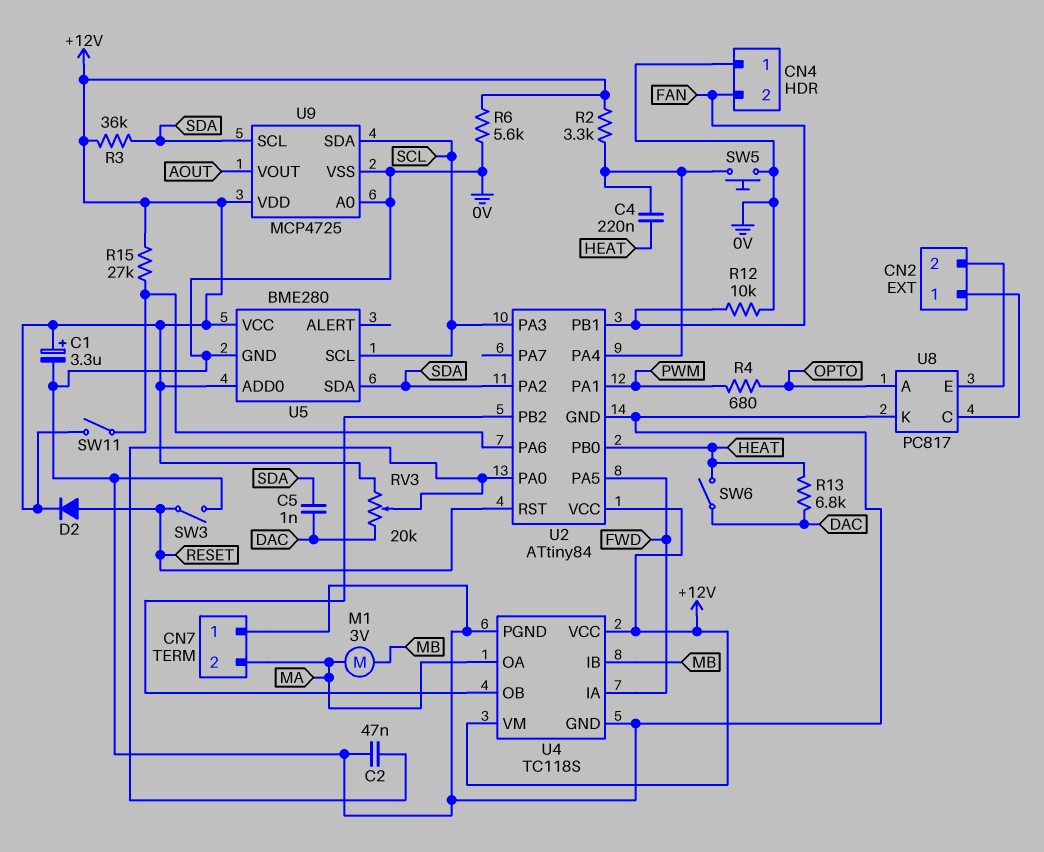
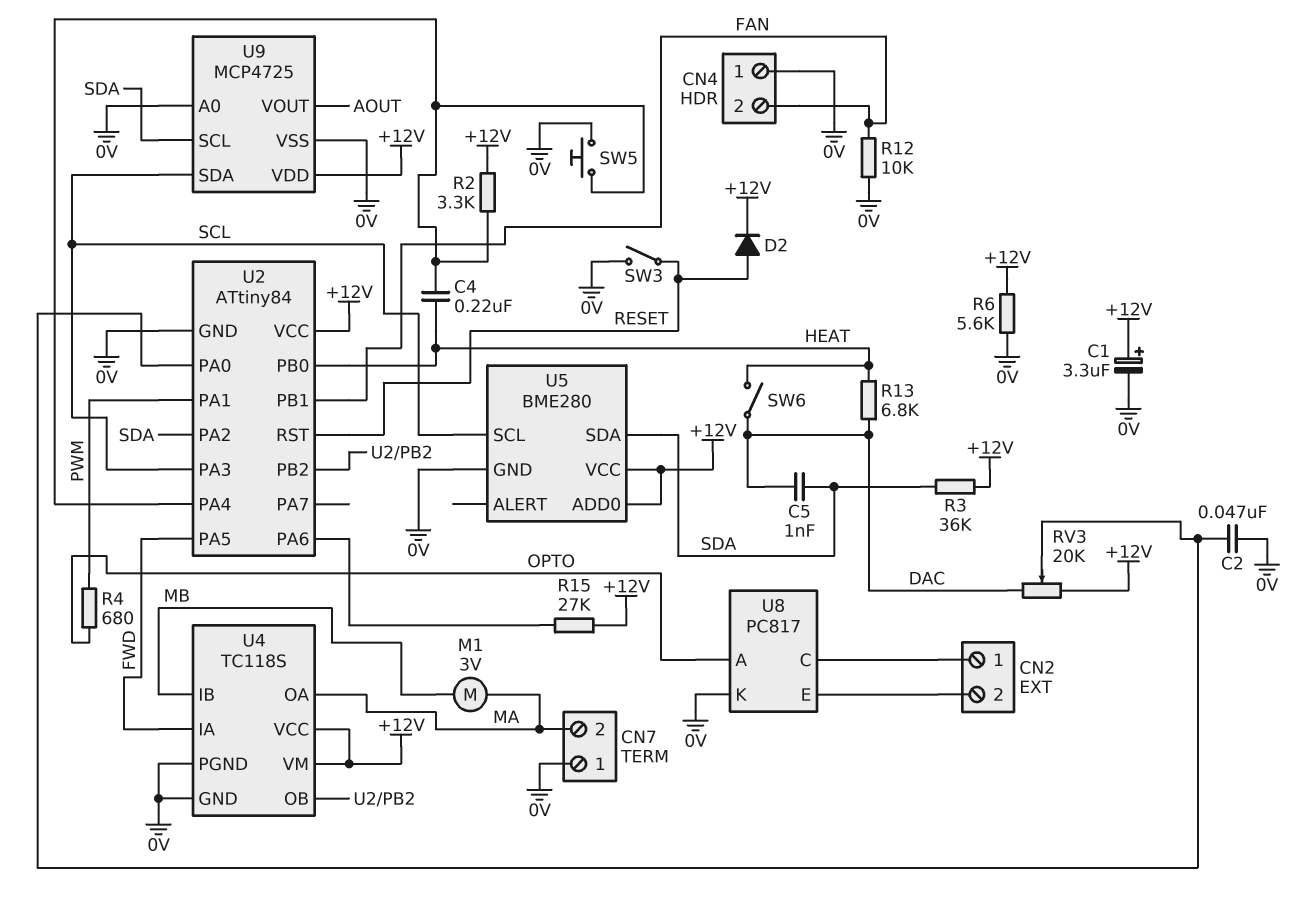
SW11: switch (+12V, U2/PA6) -> none

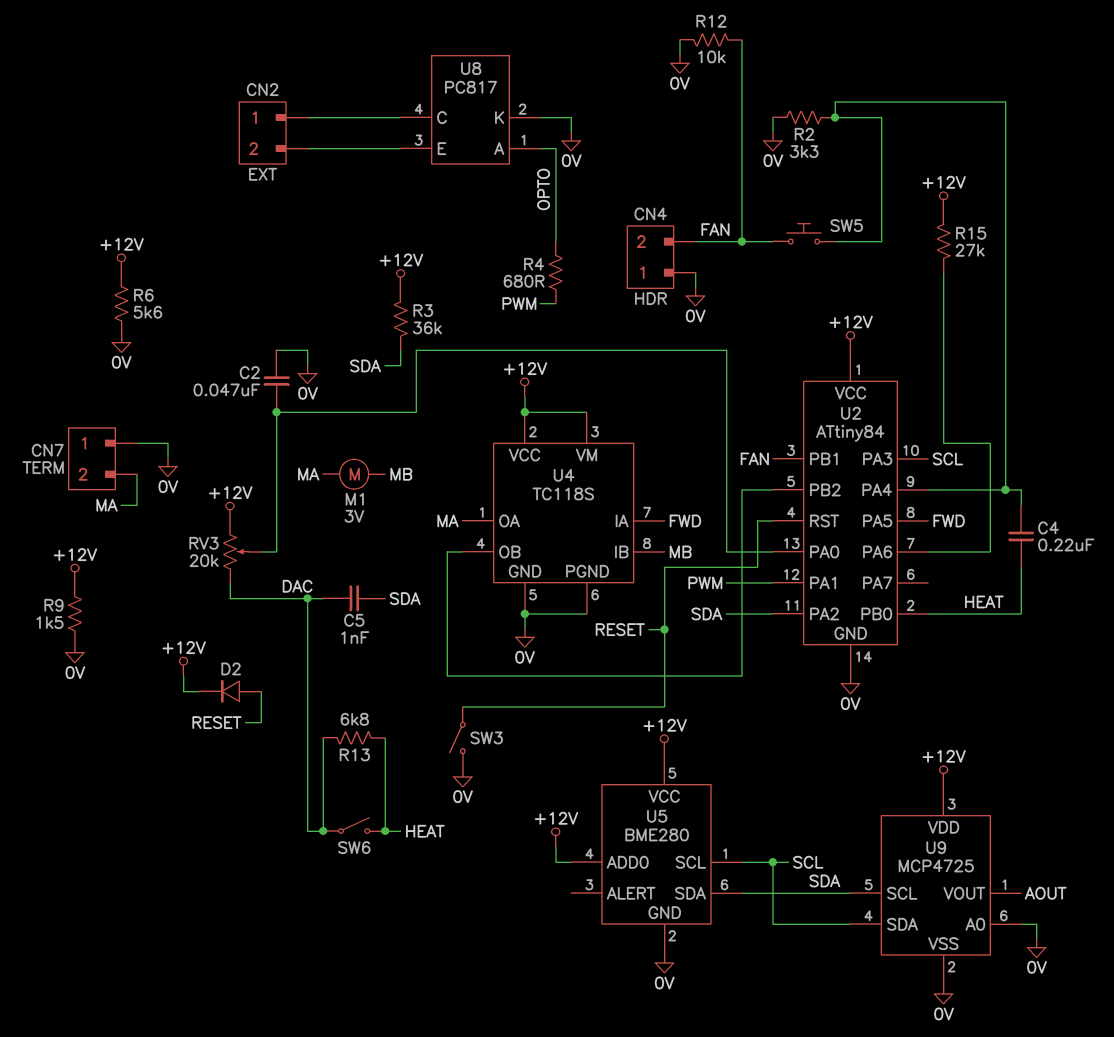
C1: 3.3uF (plus +12V, minus 0V) -> none
R2: 3.3k (+12V, U2/PA4) -> 3.3k (0V, U2/PA4)
R9: none -> 1.5k (+12V, 0V)
SW5: button (0V, U2/PA4) -> button (FAN, U2/PA4)

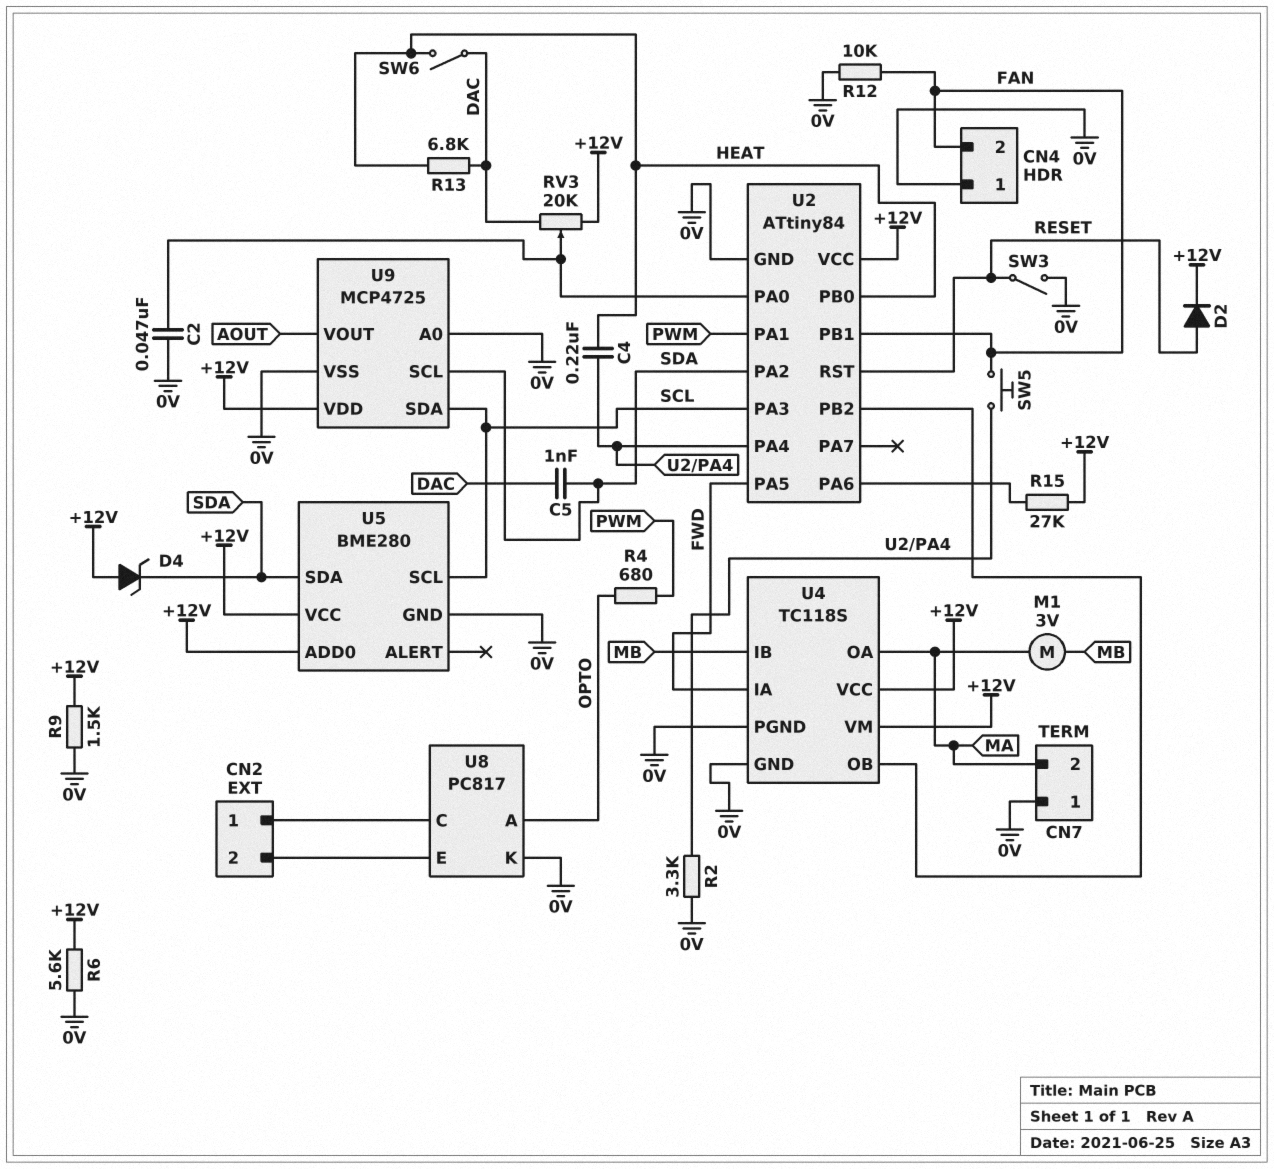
D4: none -> zener (A +12V, K SDA)
R3: 36k (+12V, SDA) -> none

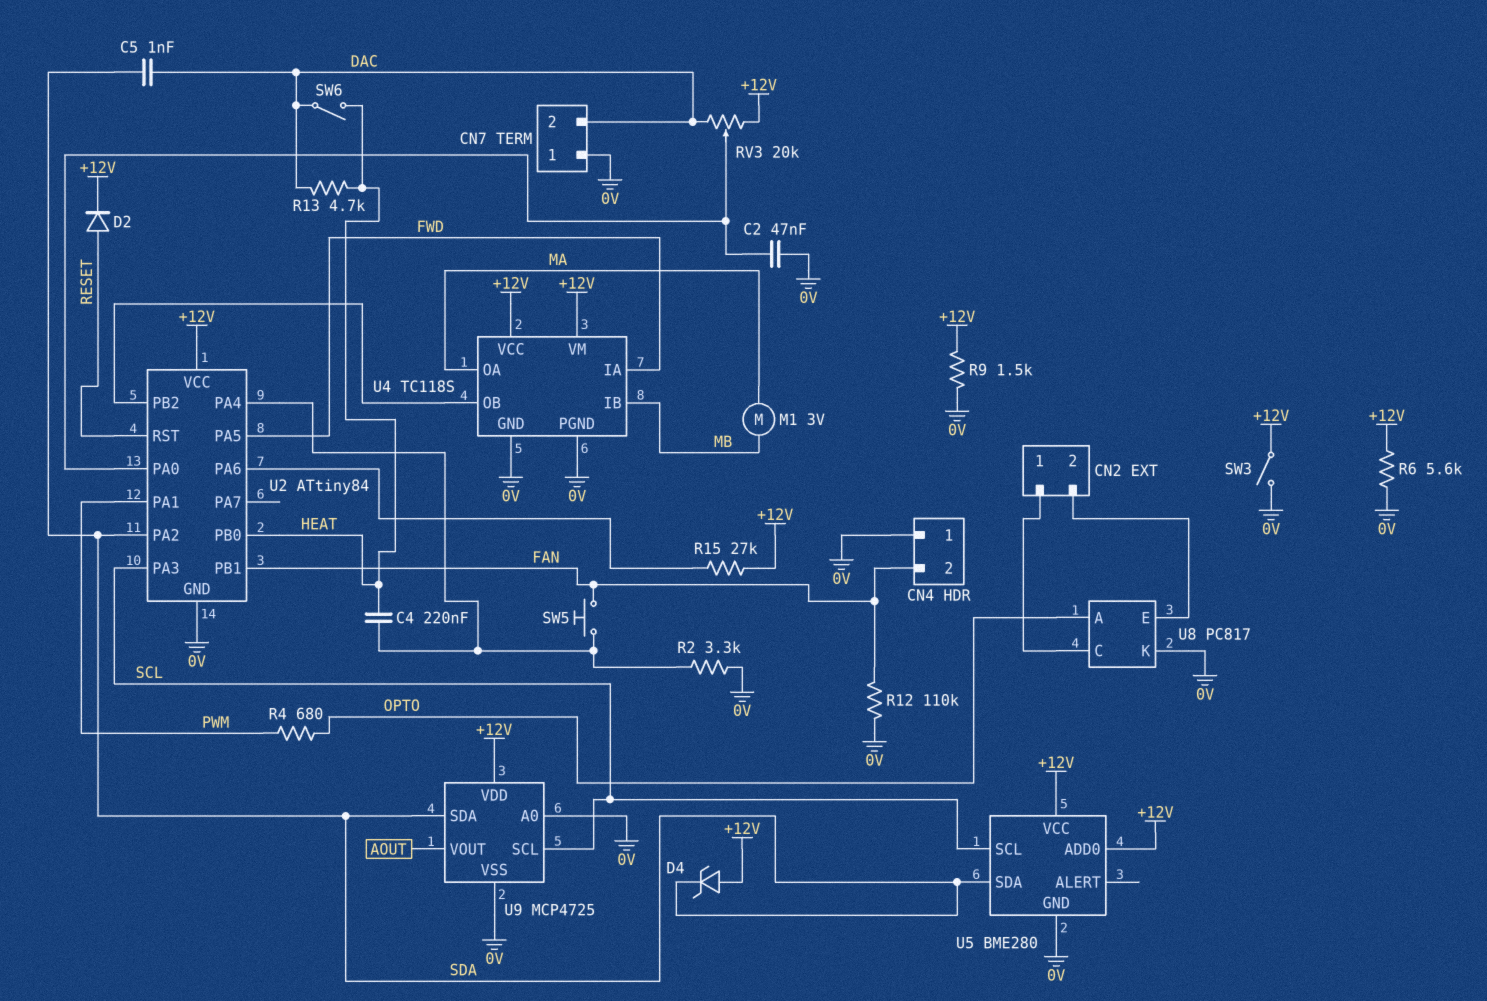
CN7 pin 2: MA -> DAC
R12: 10k (0V, FAN) -> 110k (0V, FAN)
R13: 6.8k (DAC, HEAT) -> 4.7k (DAC, HEAT)
SW3: switch (0V, RESET) -> switch (+12V, 0V)
U9 pin SCL: SDA -> SCL
U9 pin SDA: SCL -> SDA

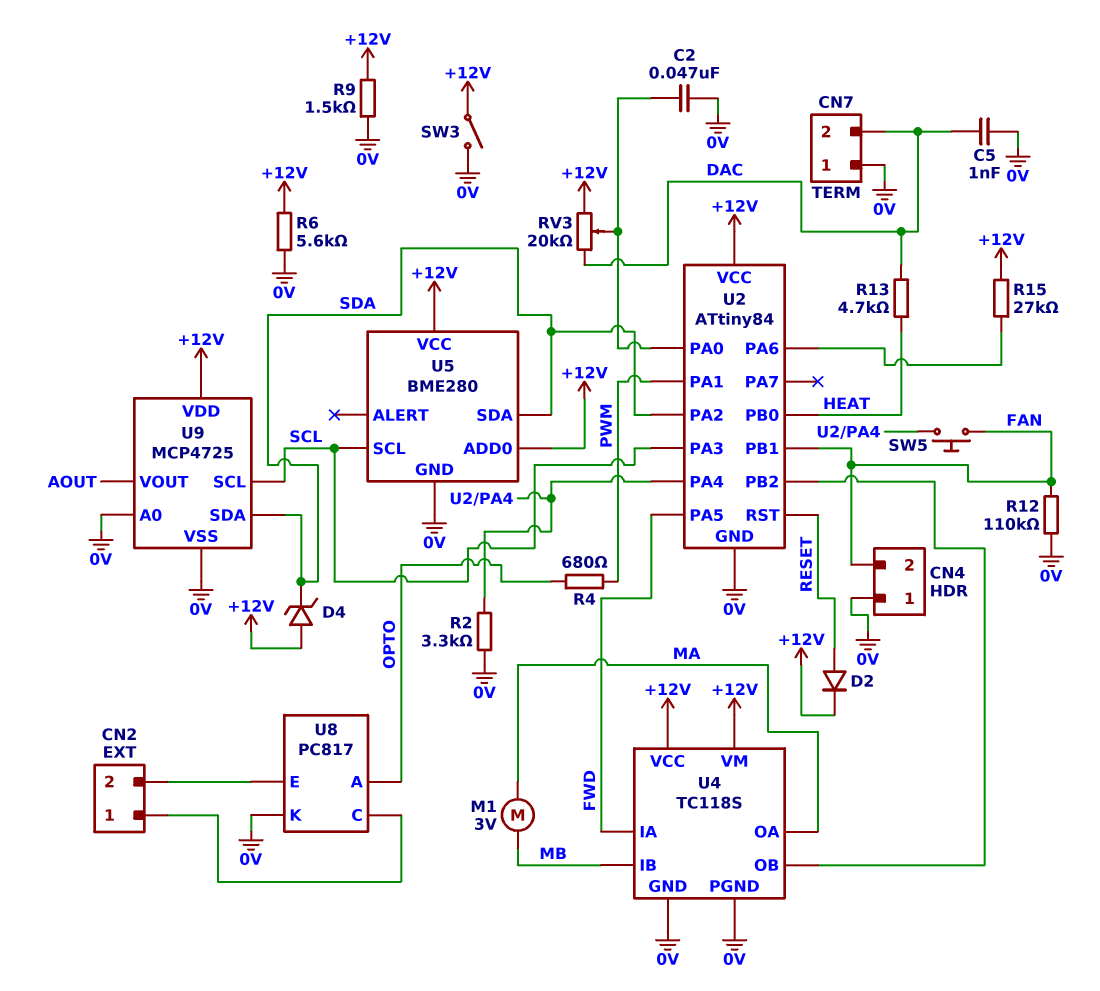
C4: 220nF (HEAT, U2/PA4) -> none
C5: 1nF (DAC, SDA) -> 1nF (0V, DAC)
SW6: switch (DAC, HEAT) -> none

